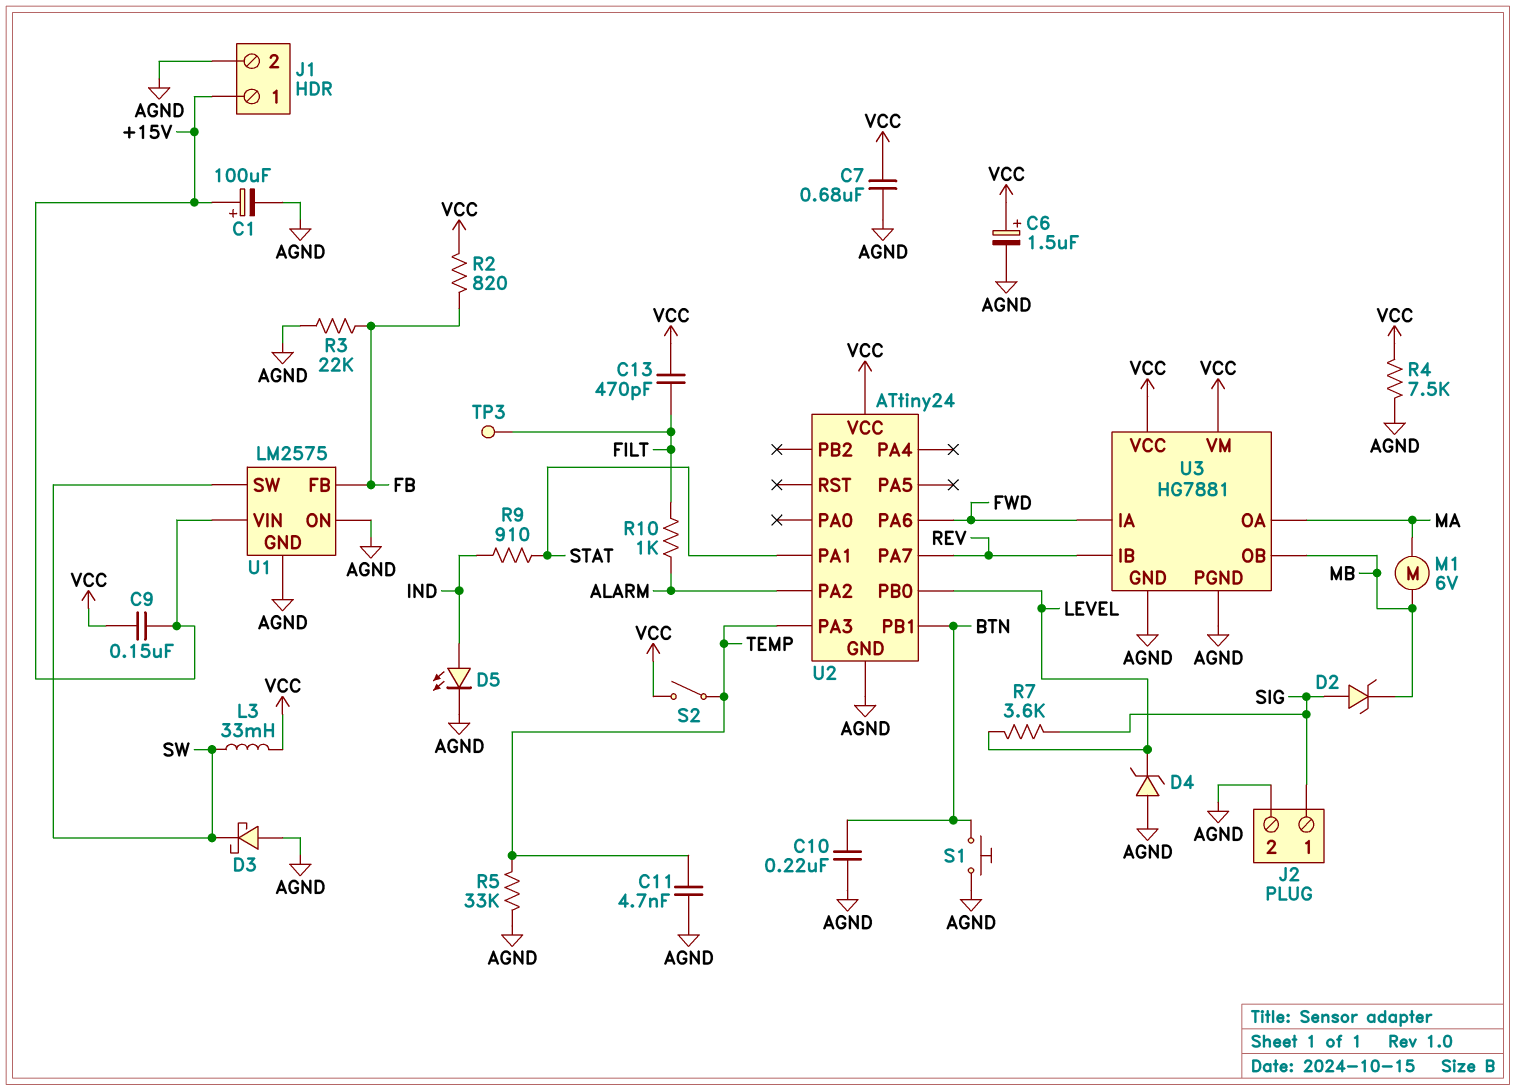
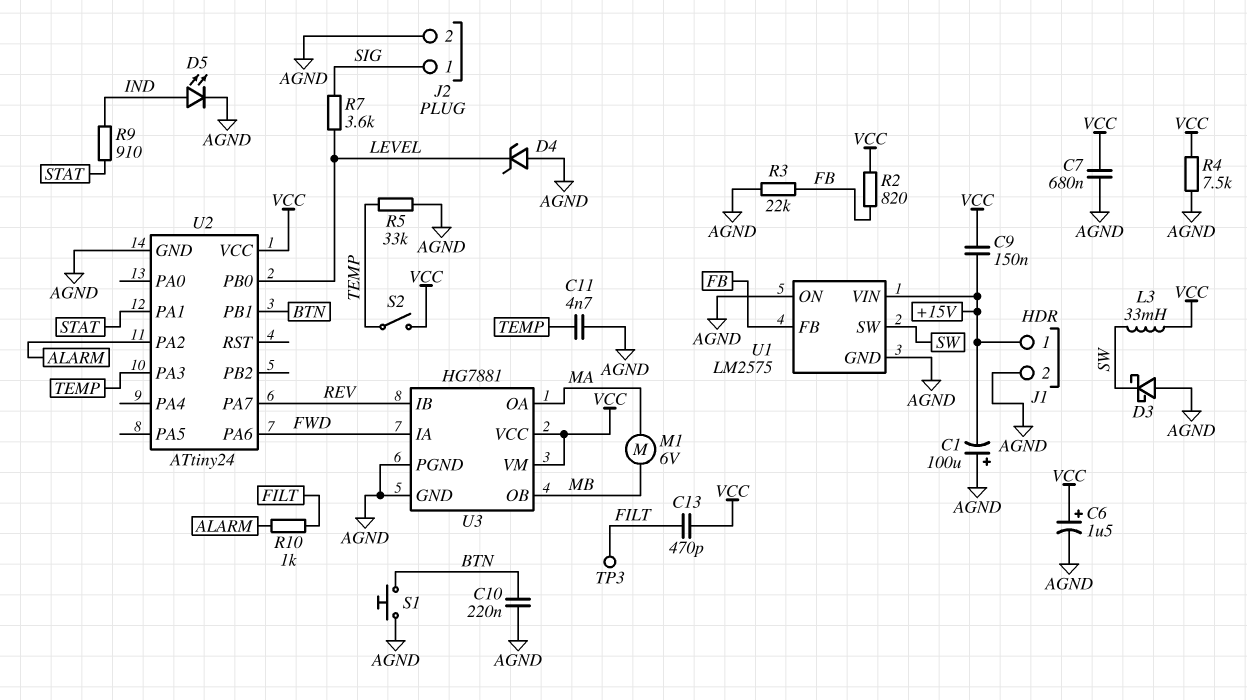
C1: 100uF (plus +15V, minus AGND) -> 100uF (plus AGND, minus +15V)
D2: zener (A SIG, K MB) -> none

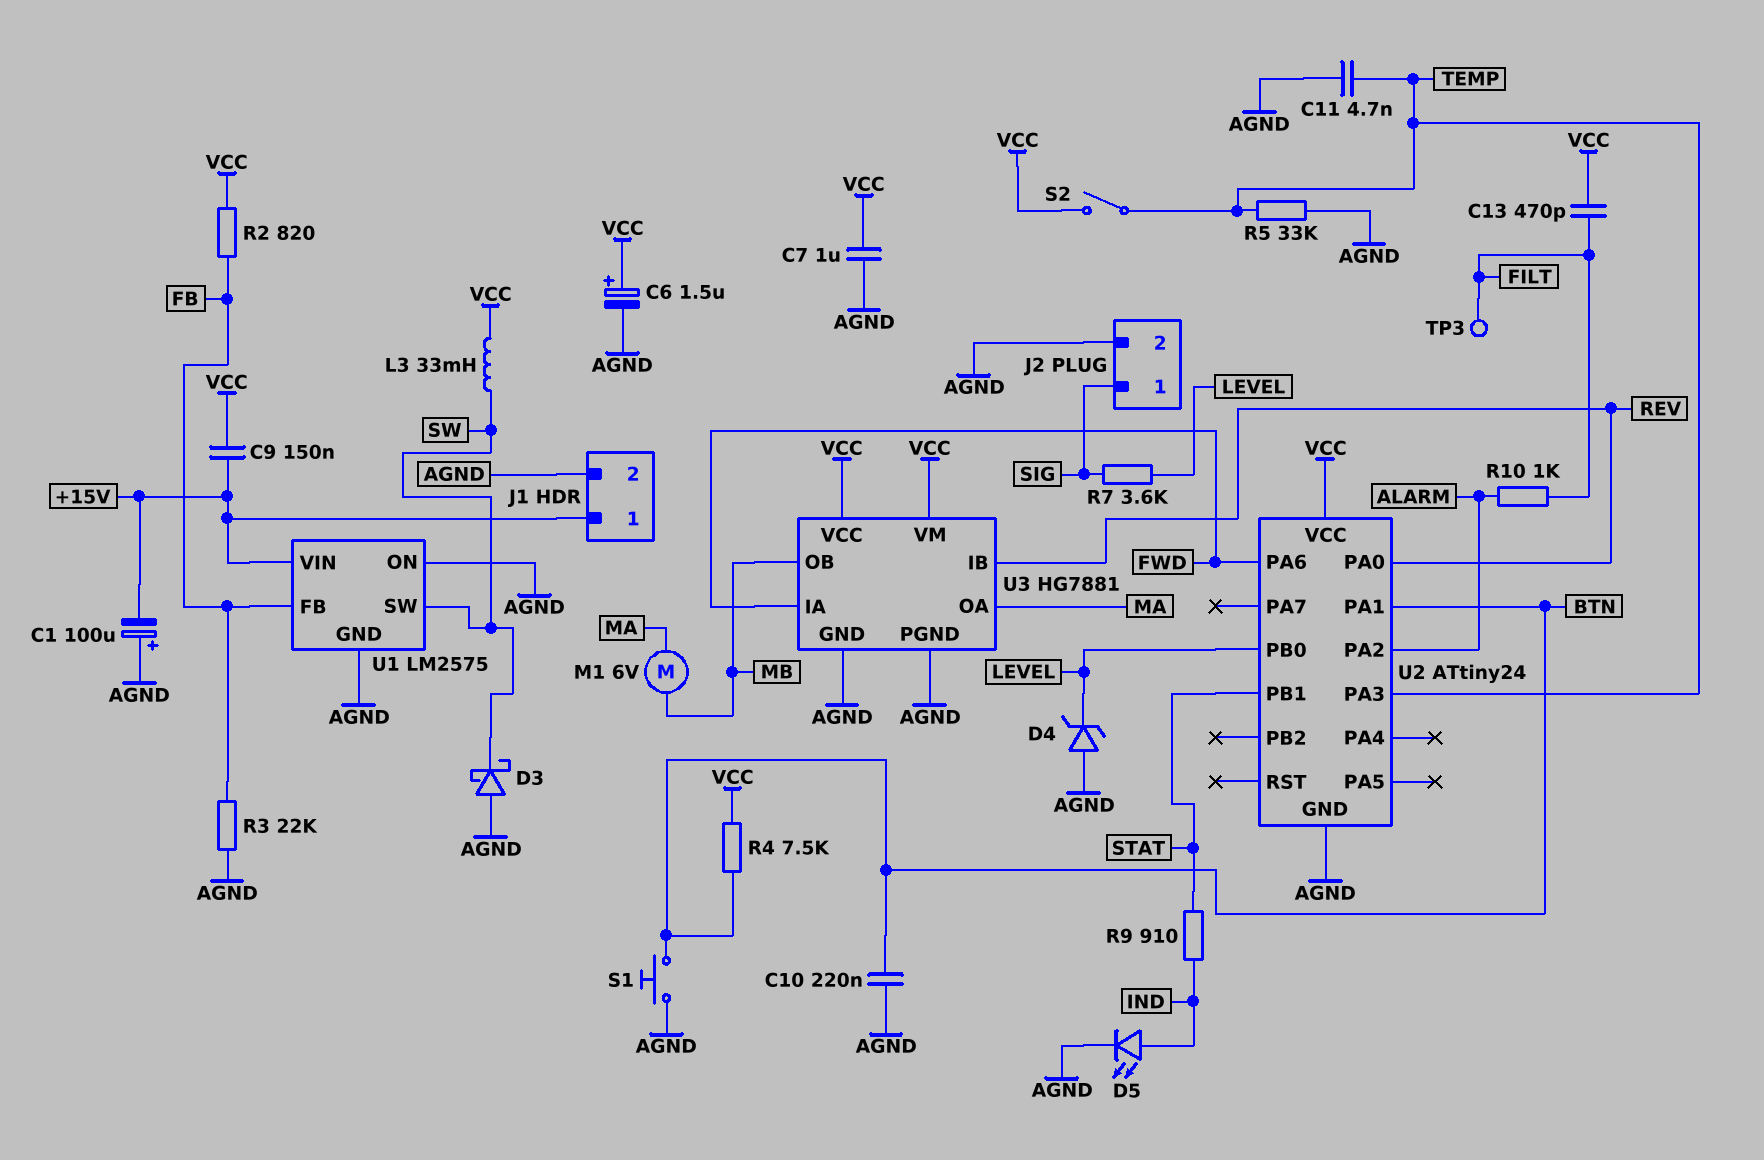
C7: 680nF (AGND, VCC) -> 1uF (AGND, VCC)
R4: 7.5k (AGND, VCC) -> 7.5k (BTN, VCC)
U2 pin PA0: none -> REV
U2 pin PA1: STAT -> BTN
U2 pin PA7: REV -> none
U2 pin PB1: BTN -> STAT

